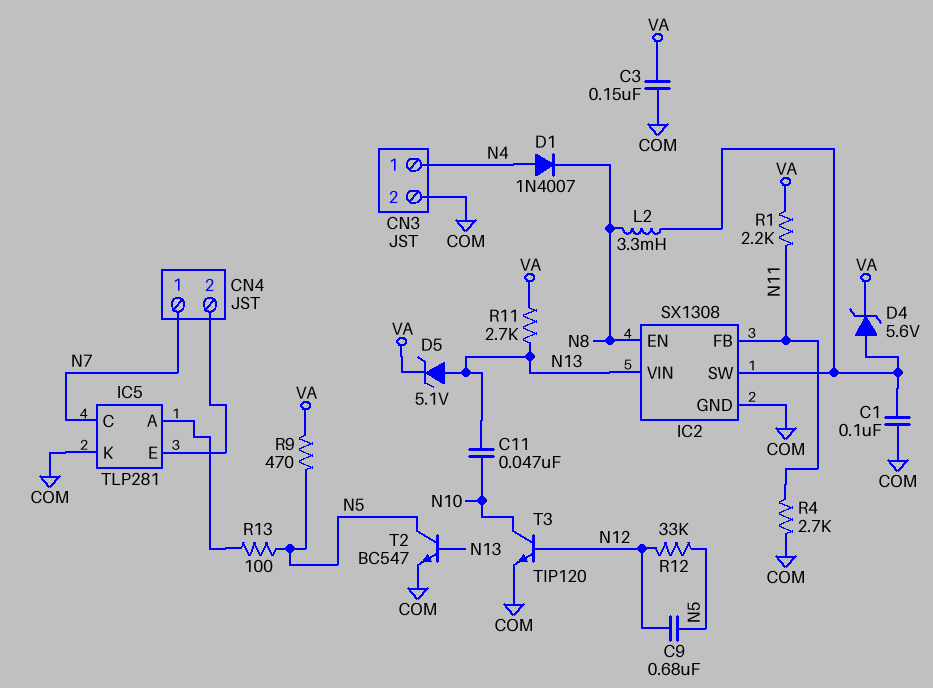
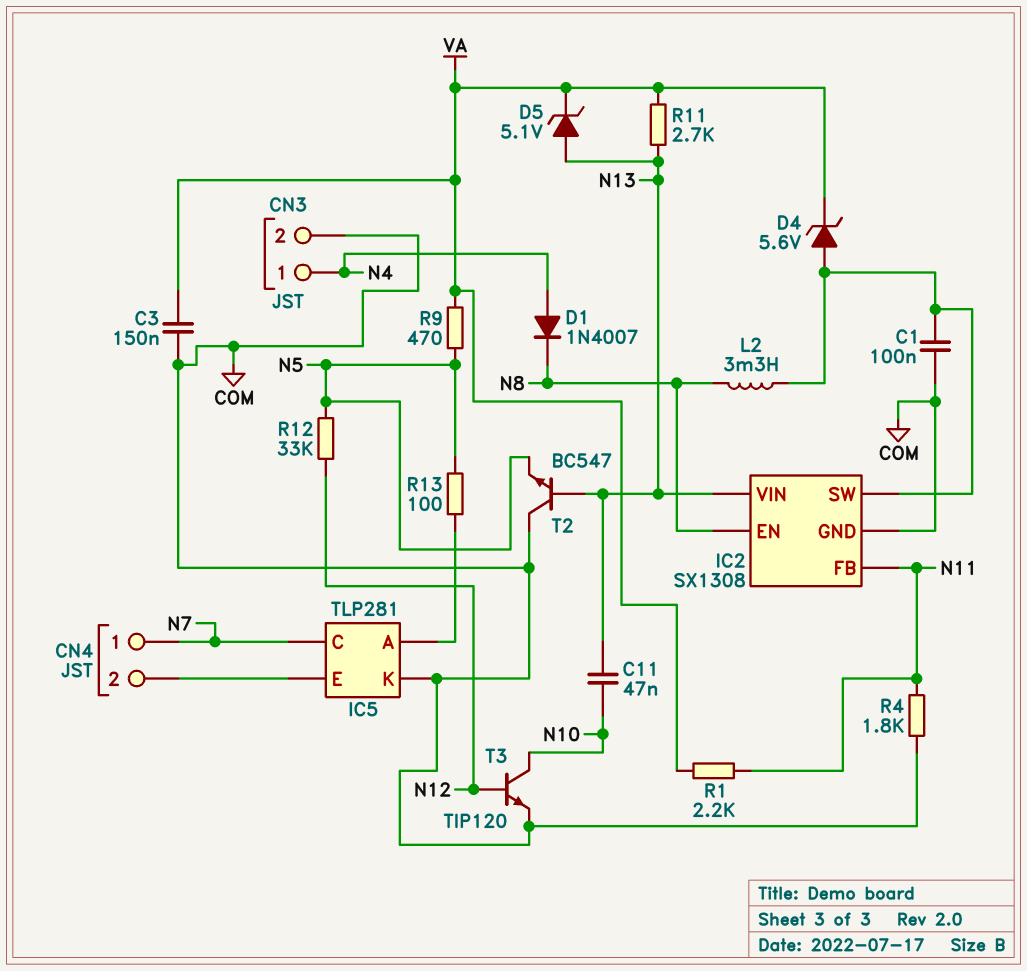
C9: 680nF (N5, N12) -> none
R4: 2.7k (COM, N11) -> 1.8k (COM, N11)
T2: NPN BC547 (B N13, C N5, E COM) -> NPN BC547 (B N13, C COM, E N5)

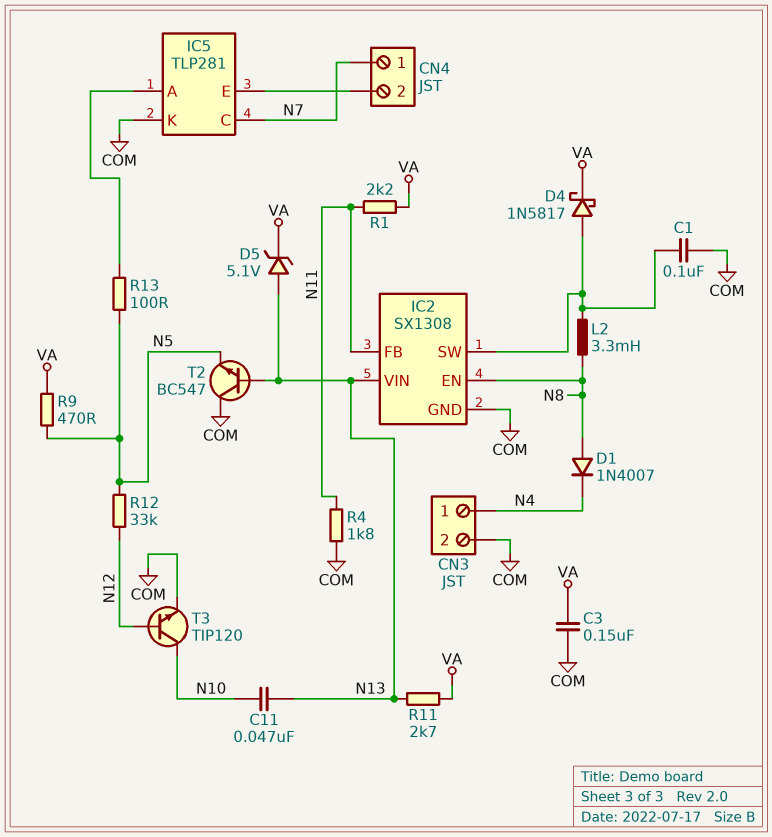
D1: diode 1N4007 (A N4, K N8) -> diode 1N4007 (A N8, K N4)
D4: zener 5.6V (A IC2/SW, K VA) -> schottky 1N5817 (A IC2/SW, K VA)

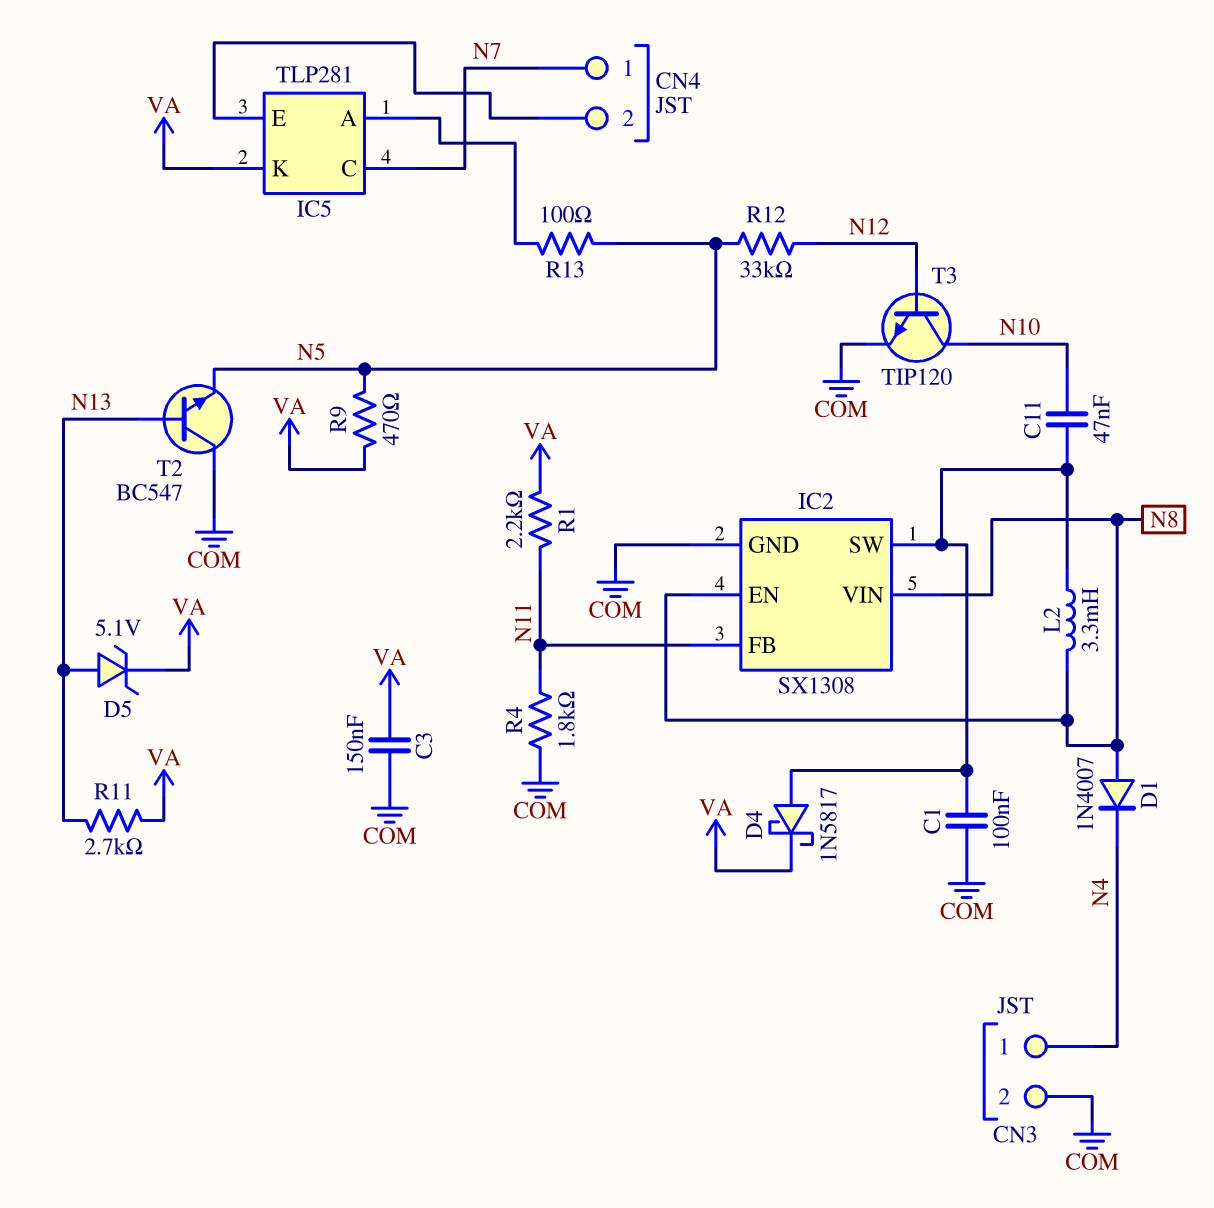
C11: 47nF (N10, N13) -> 47nF (IC2/SW, N10)
IC2 pin VIN: N13 -> N8
IC5 pin K: COM -> VA

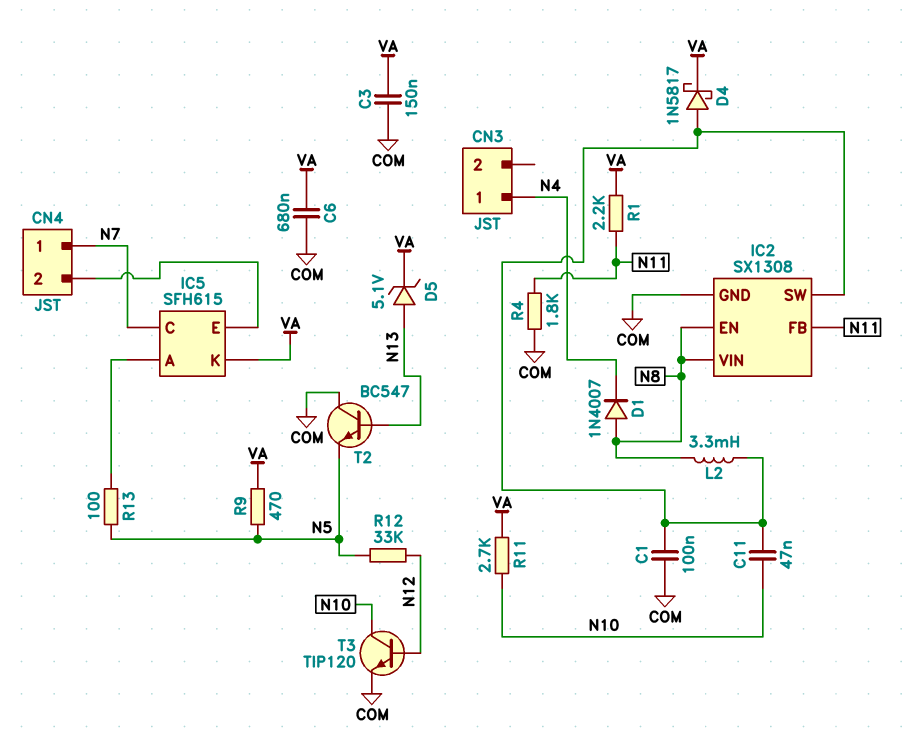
C6: none -> 680nF (COM, VA)
CN3 pin 2: COM -> none
IC5: TLP281 -> SFH615
R11: 2.7k (N13, VA) -> 2.7k (N10, VA)

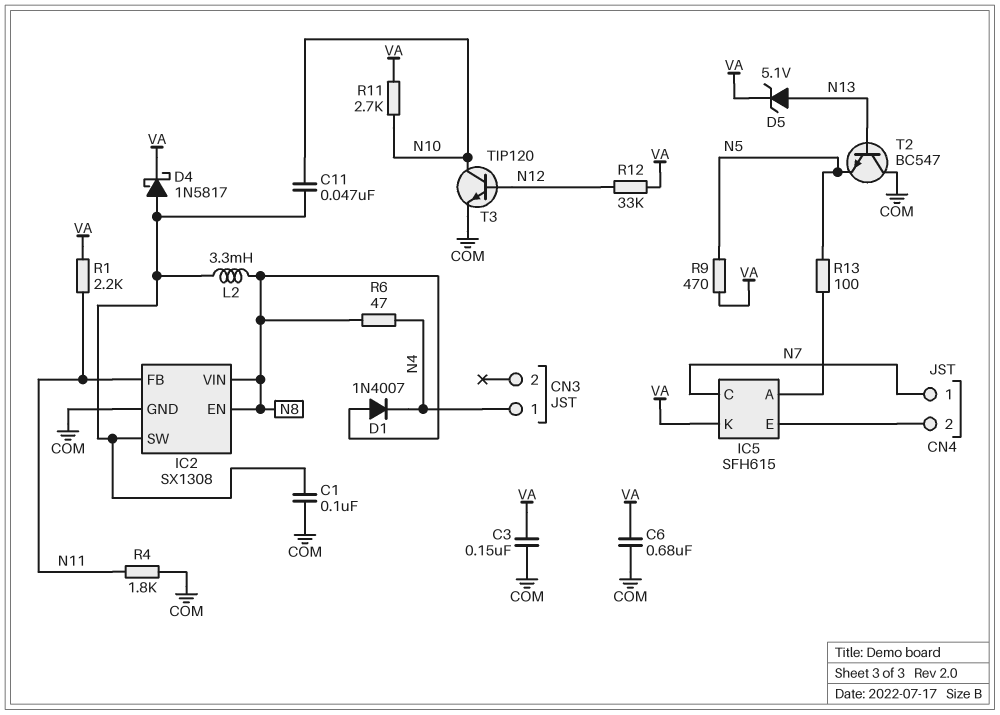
R6: none -> 47 (N4, N8)
R12: 33k (N5, N12) -> 33k (N12, VA)

